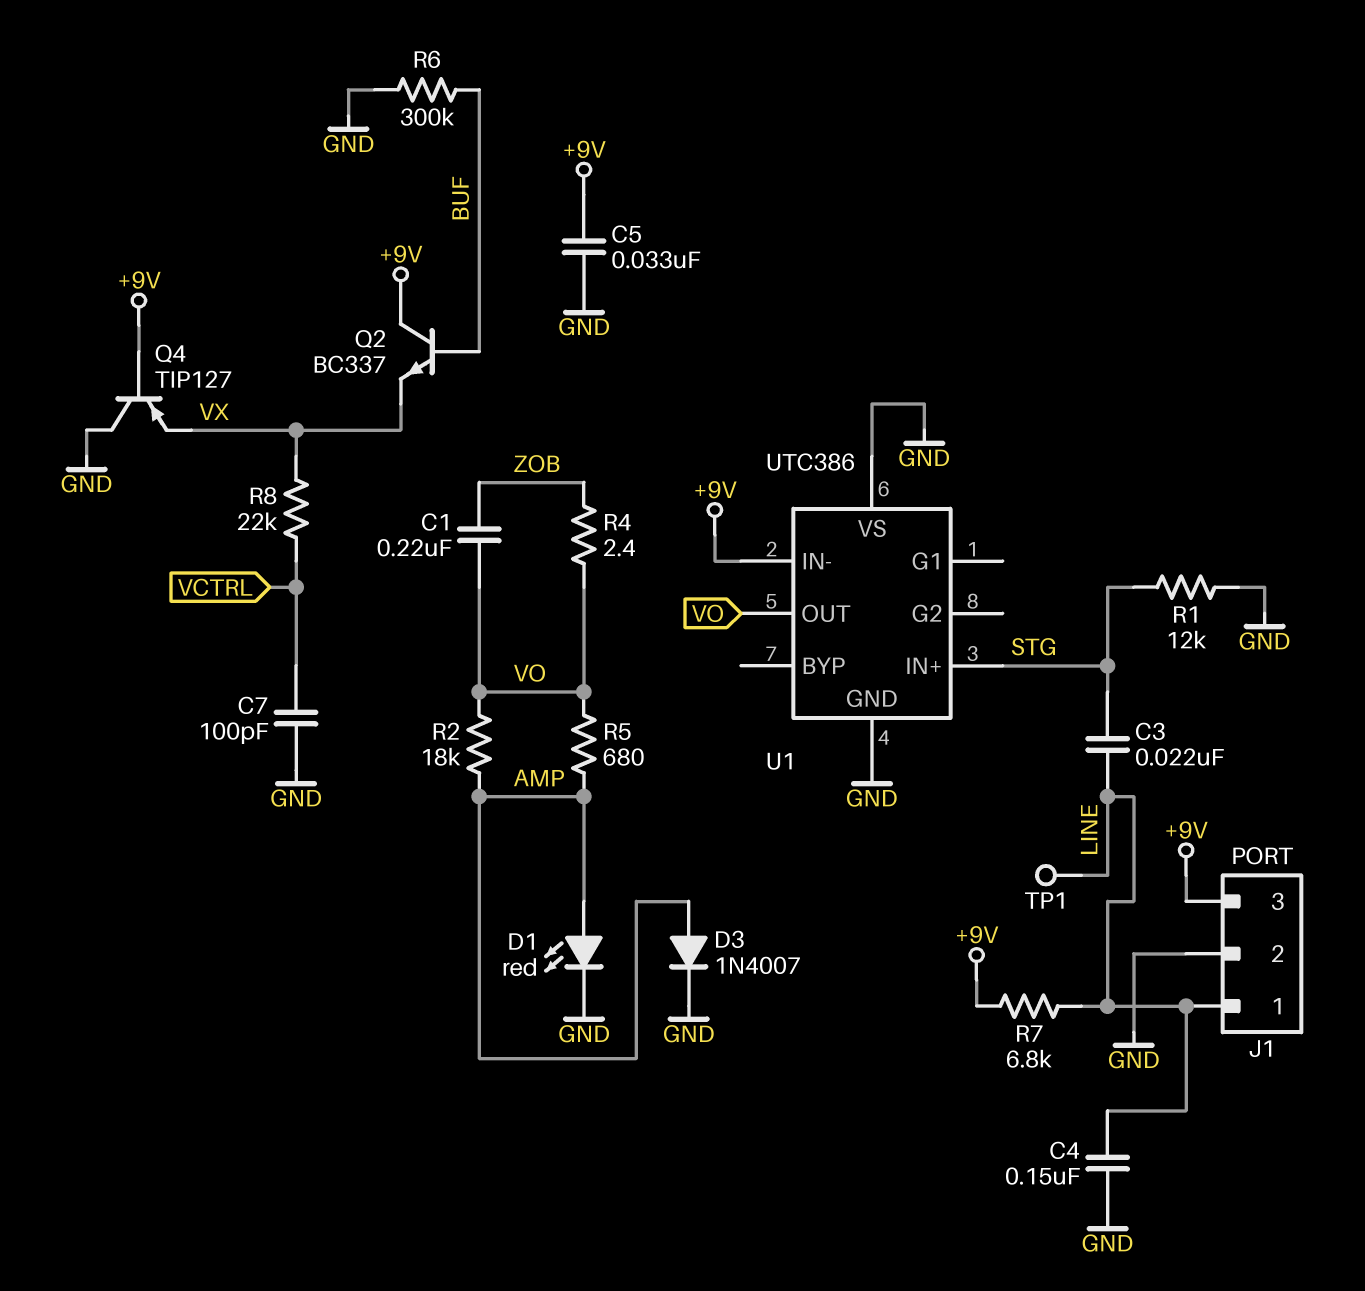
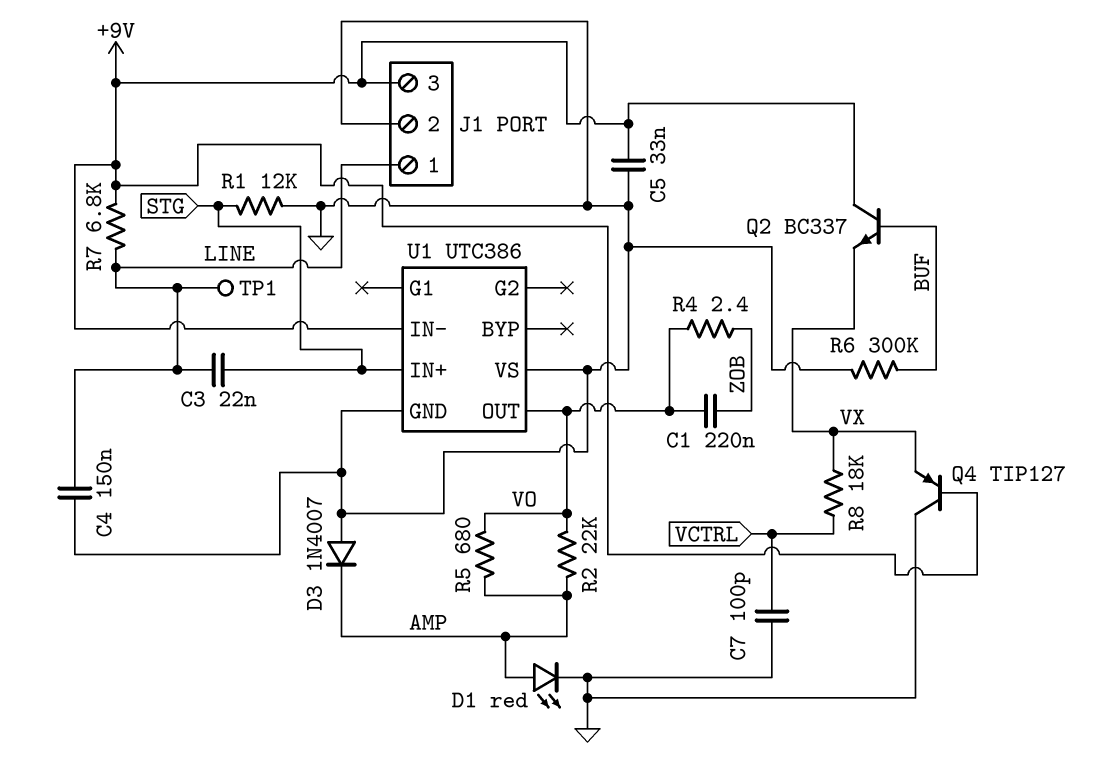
D3: diode 1N4007 (A AMP, K GND) -> diode 1N4007 (A GND, K AMP)
R2: 18k (AMP, VO) -> 22k (AMP, VO)
R8: 22k (VCTRL, VX) -> 18k (VCTRL, VX)

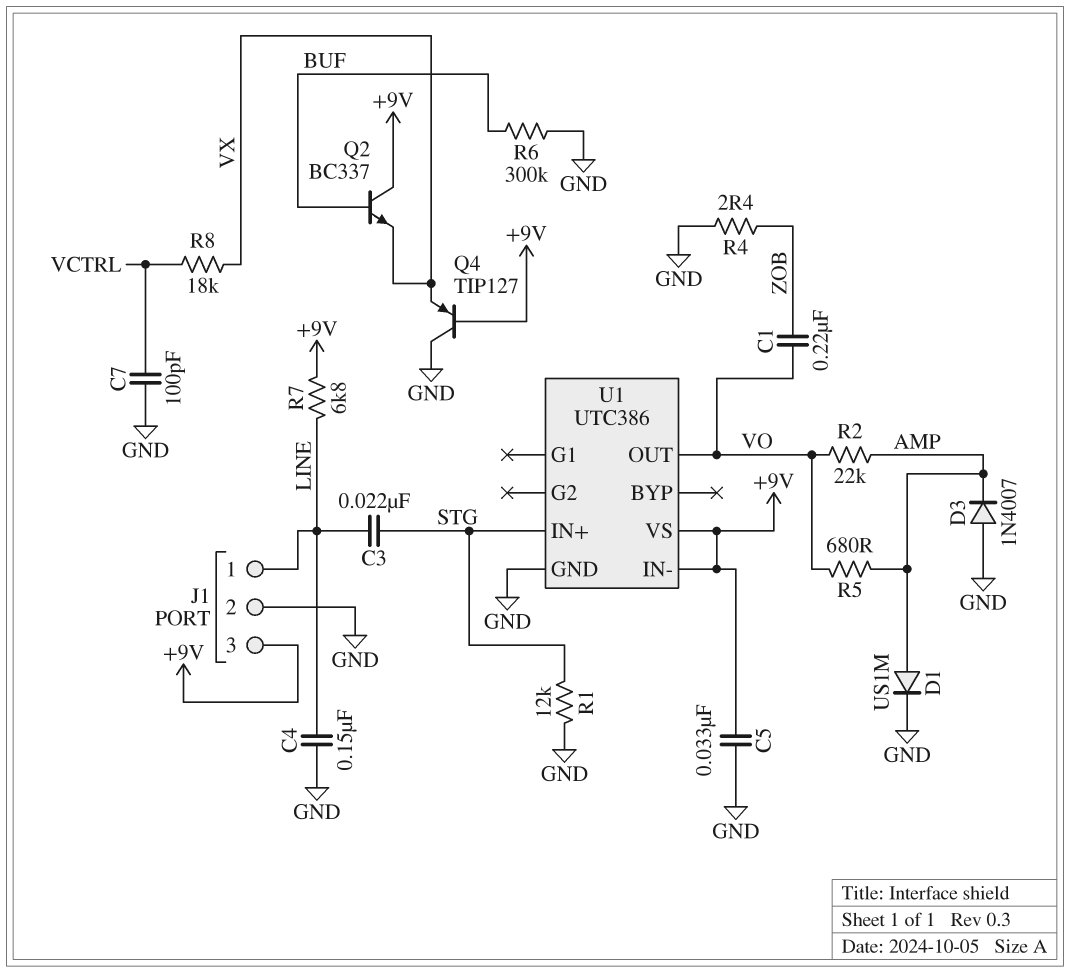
D1: LED red (A AMP, K GND) -> diode US1M (A AMP, K GND)
R4: 2.4 (VO, ZOB) -> 2.4 (GND, ZOB)
TP1: test point (LINE) -> none
U1 pin VS: GND -> +9V

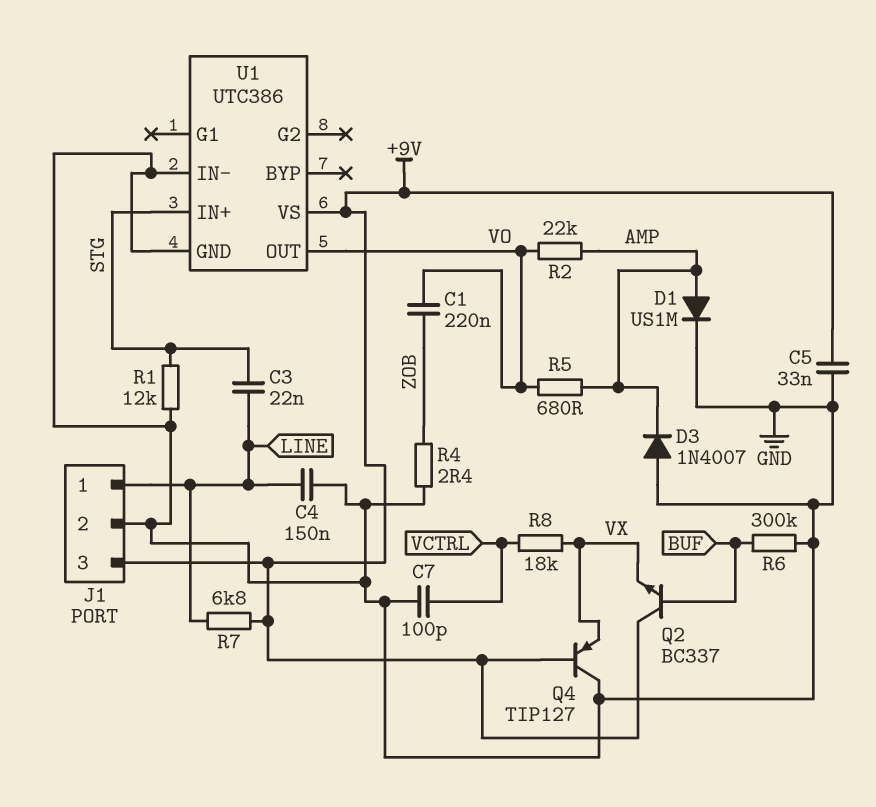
U1 pin IN-: +9V -> GND

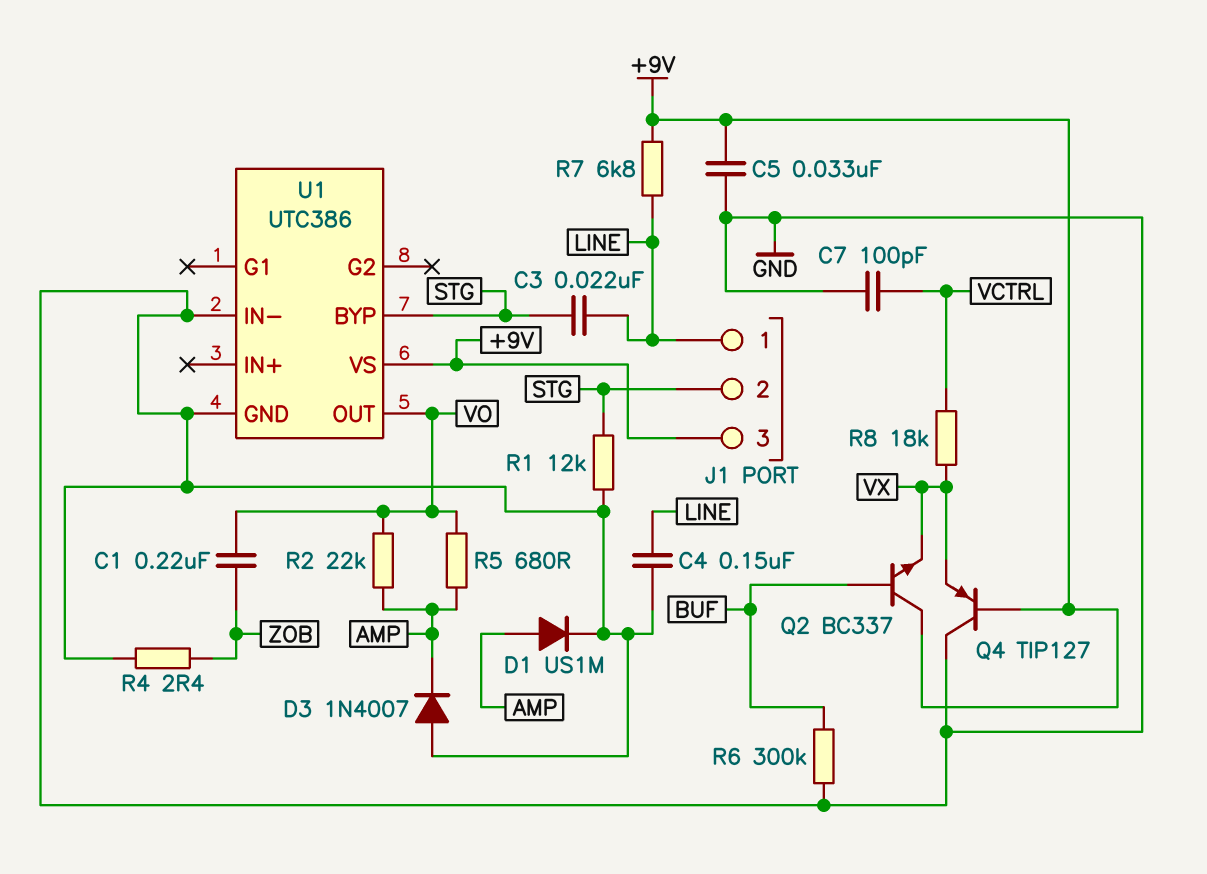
J1 pin 2: GND -> STG
U1 pin BYP: none -> STG
U1 pin IN+: STG -> none

